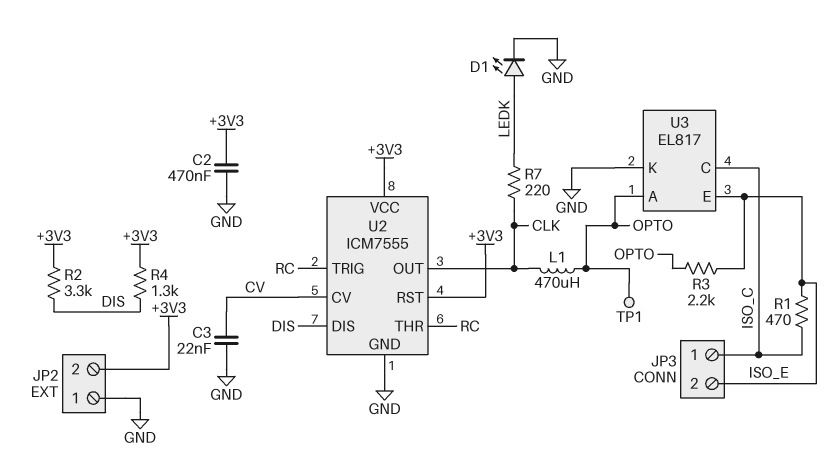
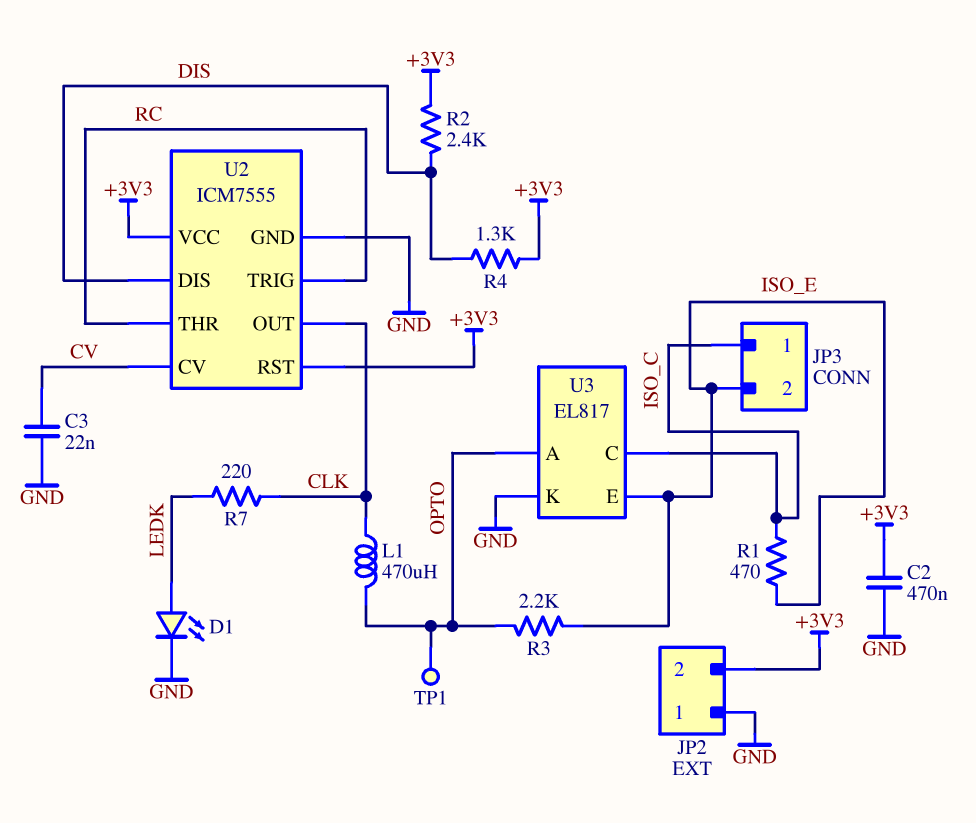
R2: 3.3k (+3V3, DIS) -> 2.4k (+3V3, DIS)

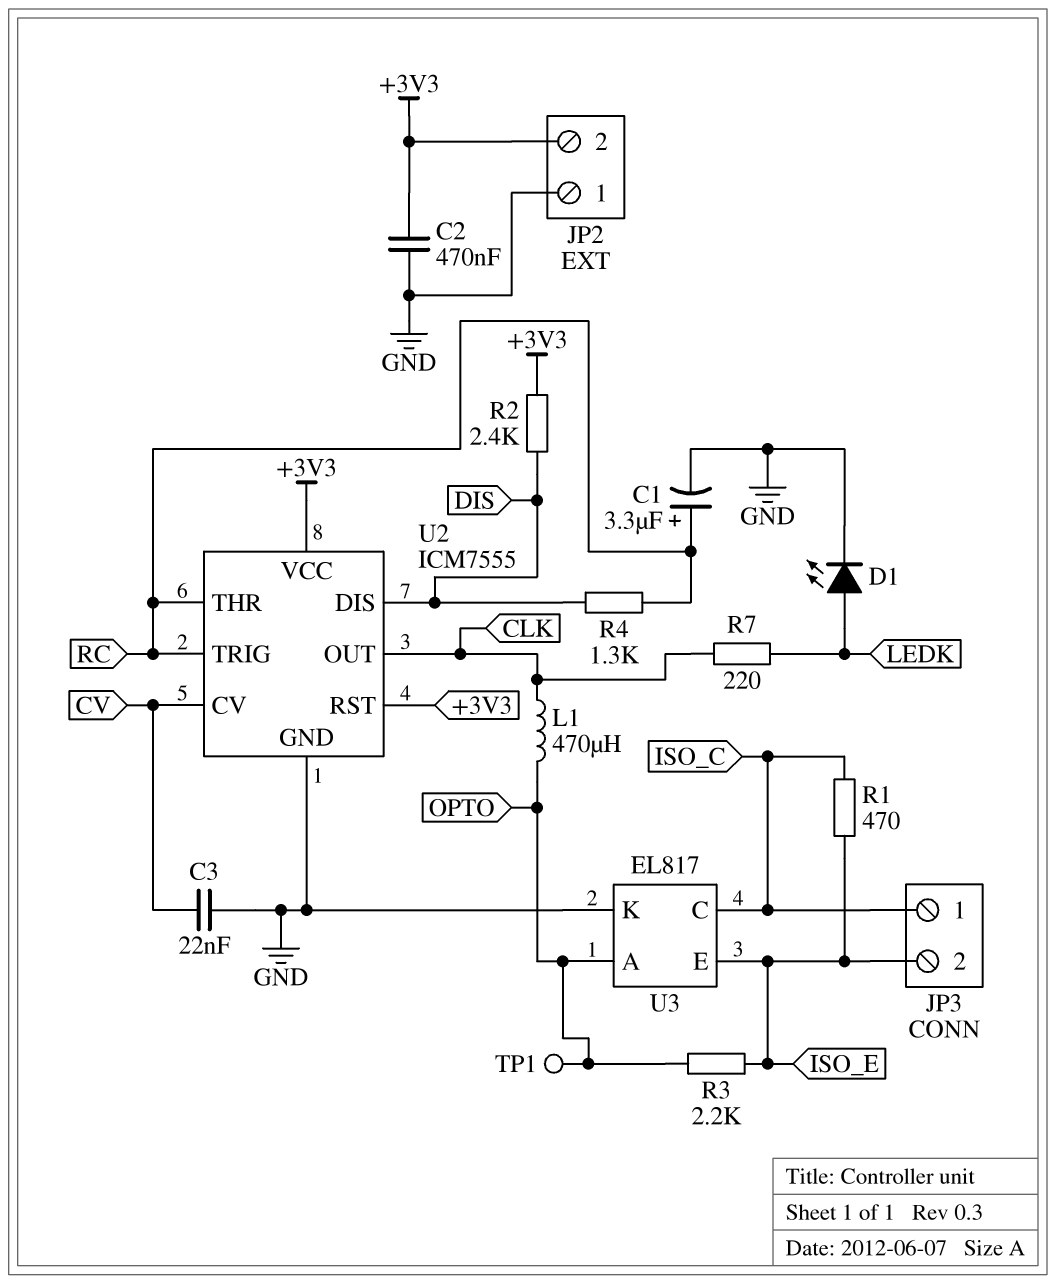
C1: none -> 3.3uF (plus RC, minus GND)
R4: 1.3k (+3V3, DIS) -> 1.3k (DIS, RC)

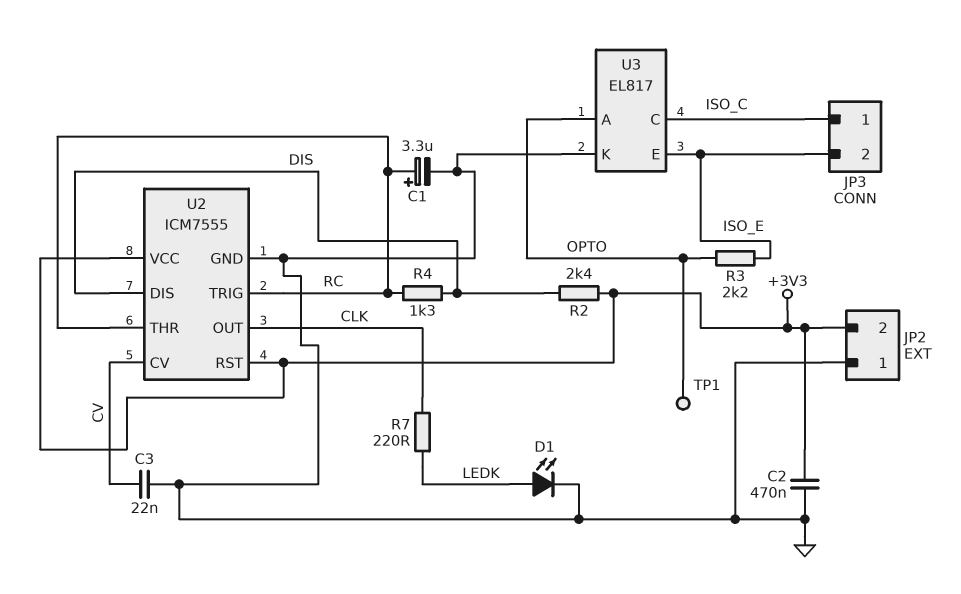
L1: 470uH (CLK, OPTO) -> none
R1: 470 (ISO_C, ISO_E) -> none

